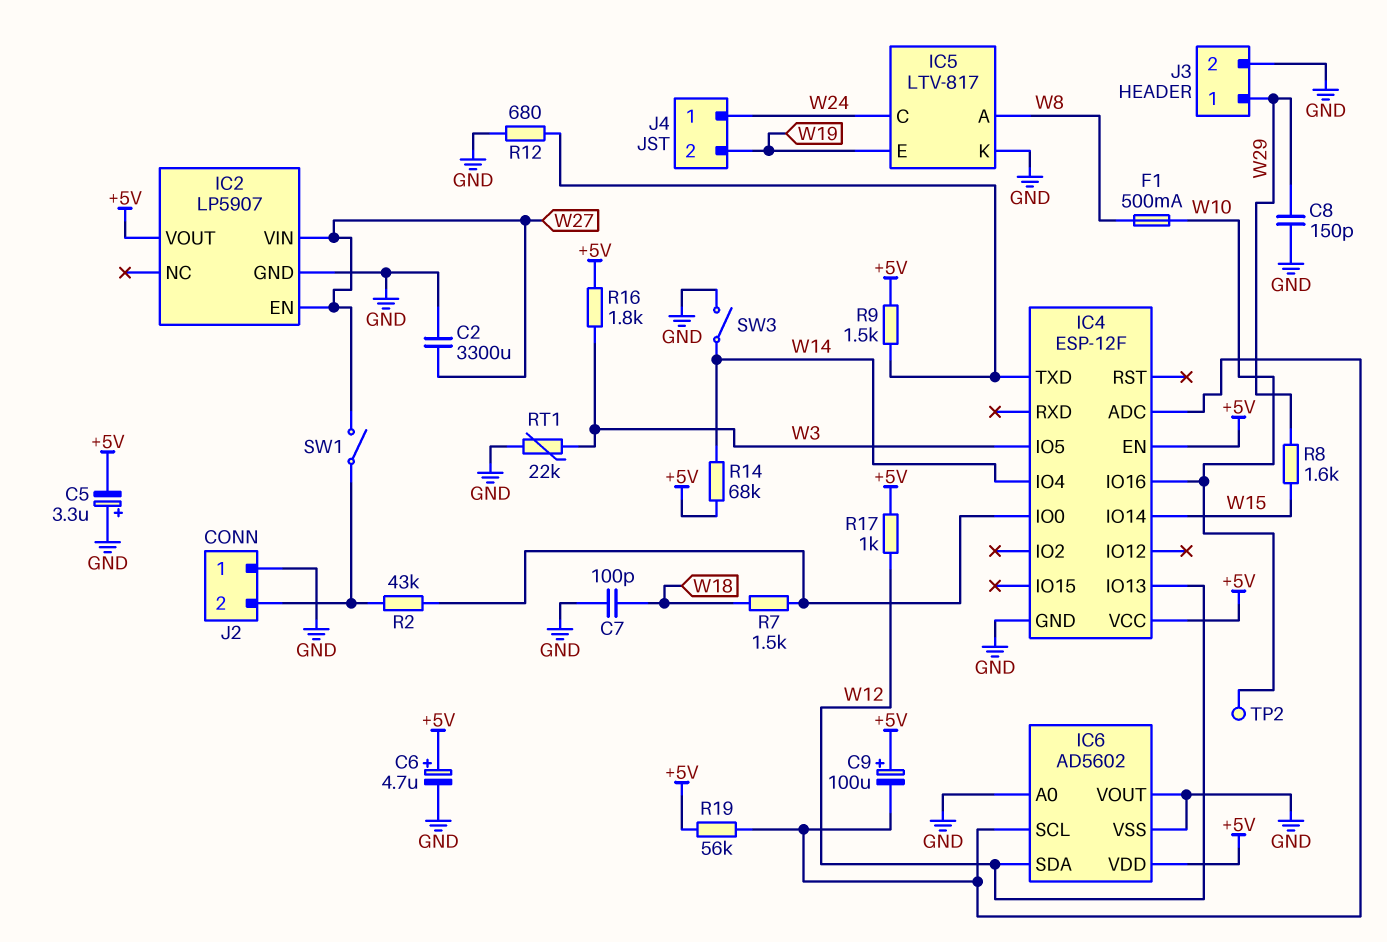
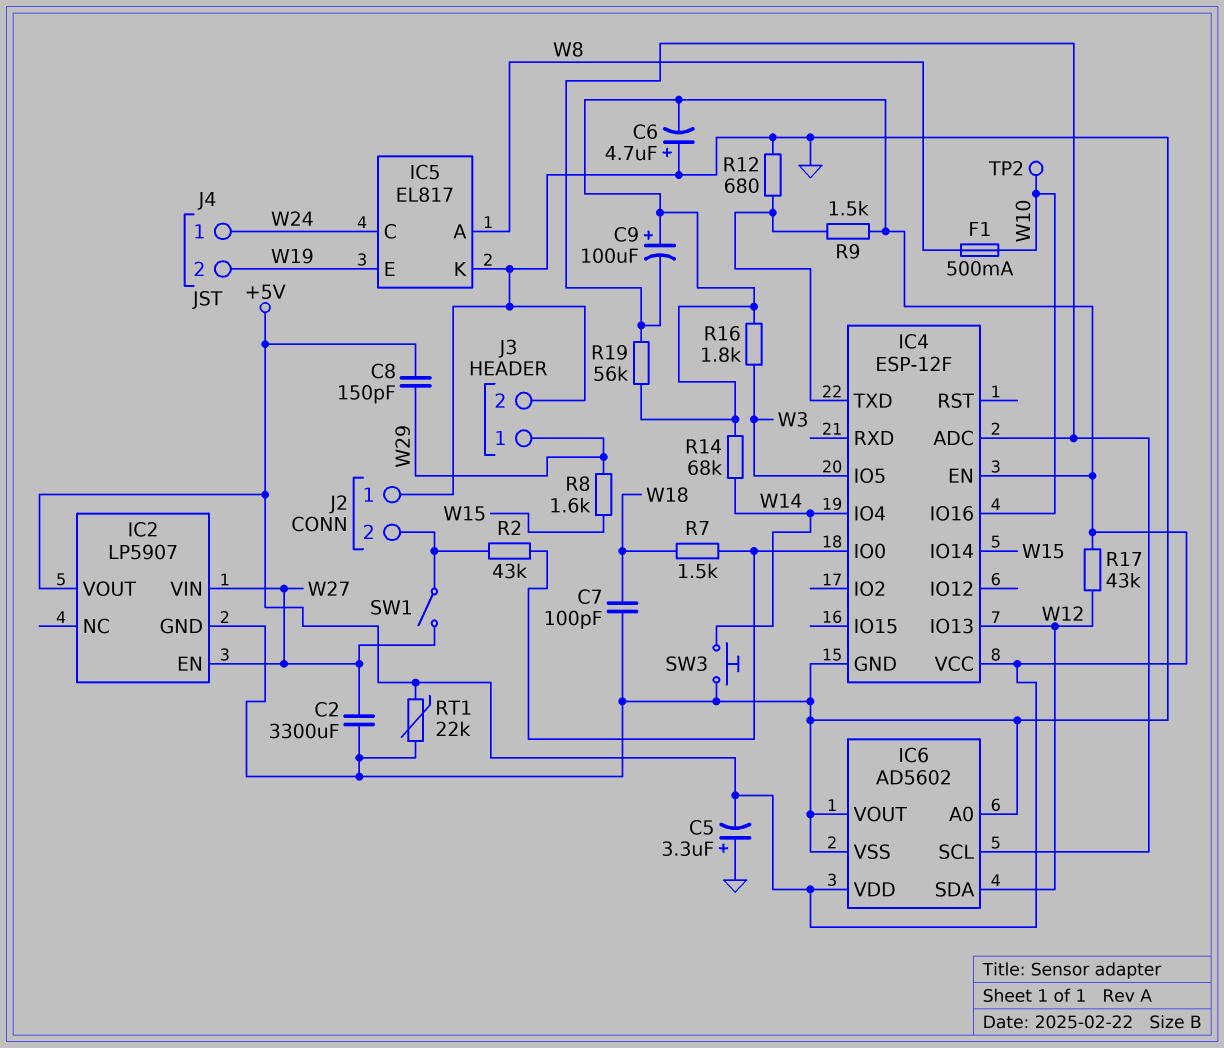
C6: 4.7uF (plus +5V, minus GND) -> 4.7uF (plus GND, minus +5V)
C8: 150pF (GND, W29) -> 150pF (+5V, W29)
IC5: LTV-817 -> EL817
R17: 1k (+5V, W12) -> 43k (+5V, W12)
RT1: 22k (GND, W3) -> 22k (+5V, GND)
SW3: switch (GND, W14) -> button (GND, W14)

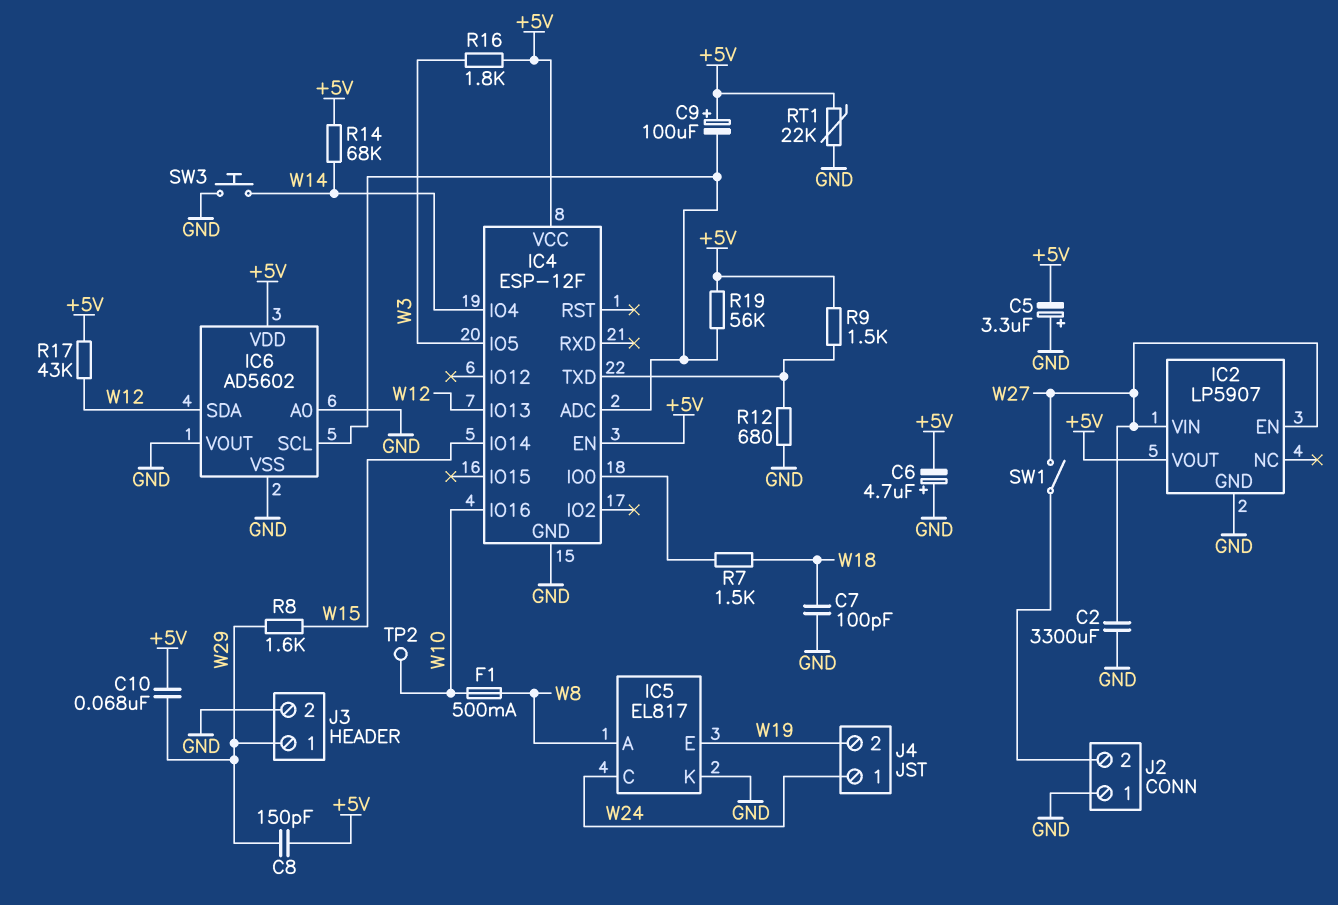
C10: none -> 68nF (+5V, W29)
R2: 43k (IC4/IO0, J2/2) -> none

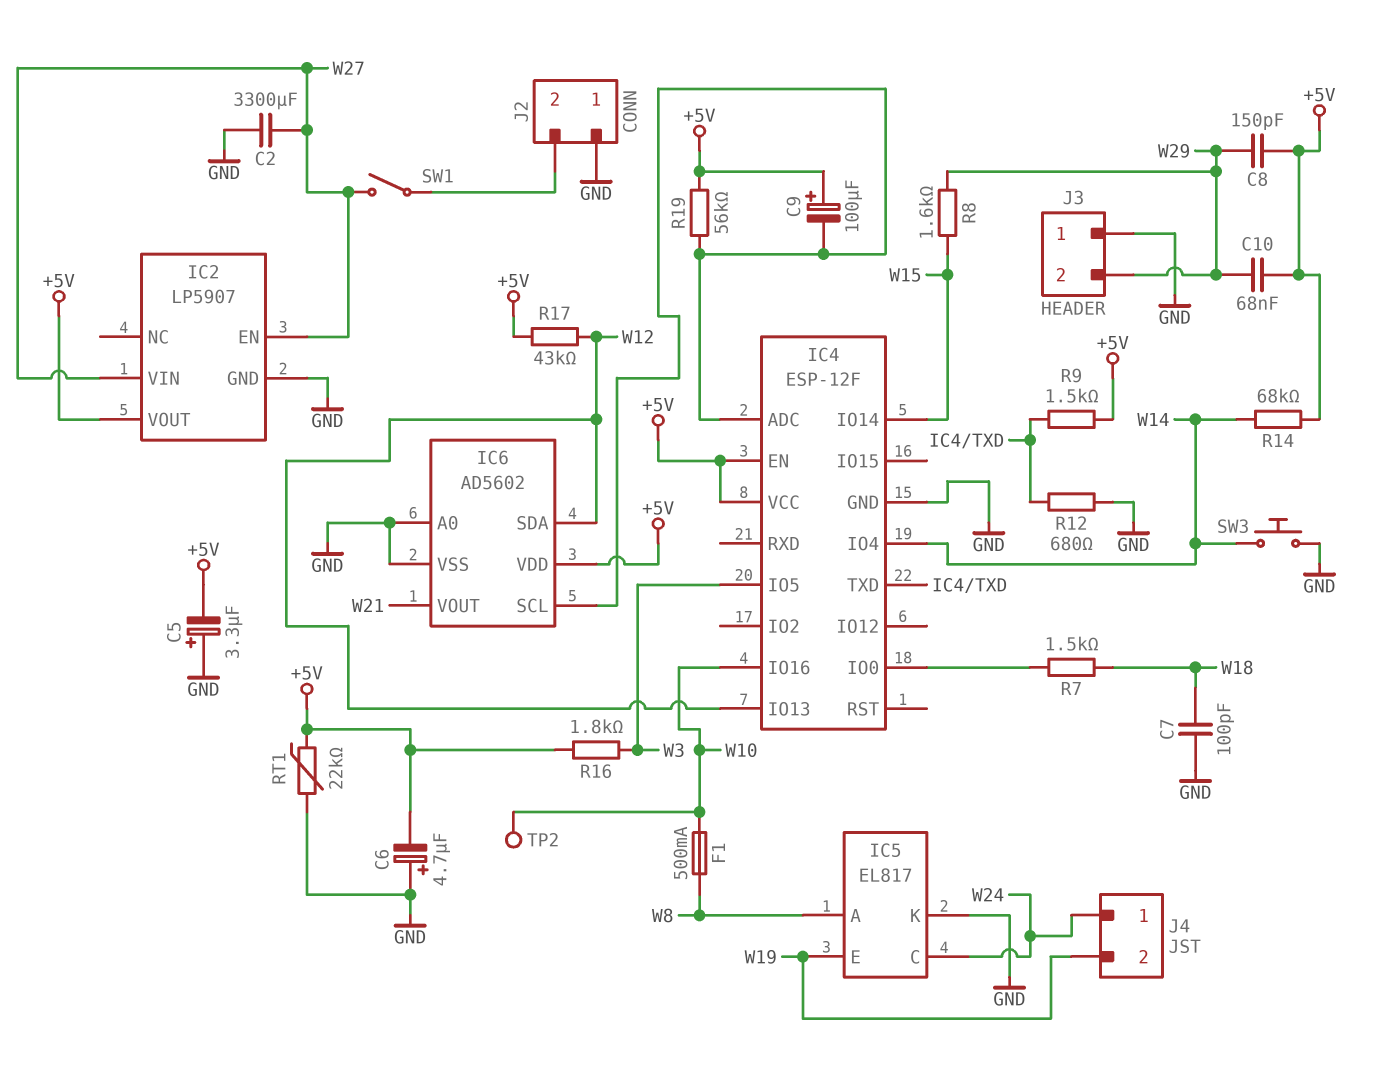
IC6 pin VOUT: GND -> W21
J3 pin 1: W29 -> GND
J3 pin 2: GND -> W29

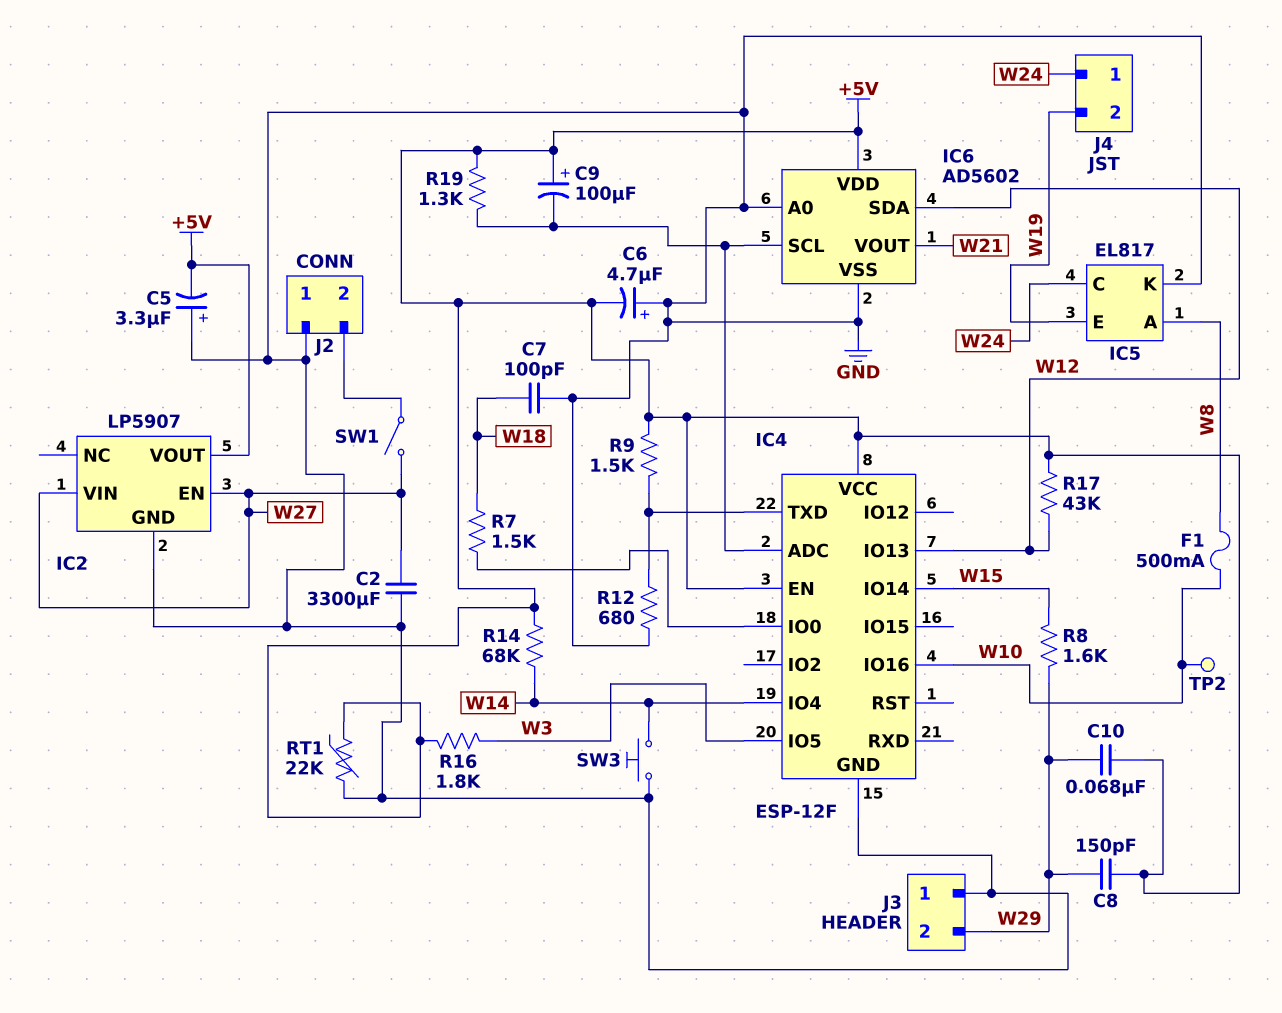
R19: 56k (+5V, IC4/ADC) -> 1.3k (+5V, IC4/ADC)

